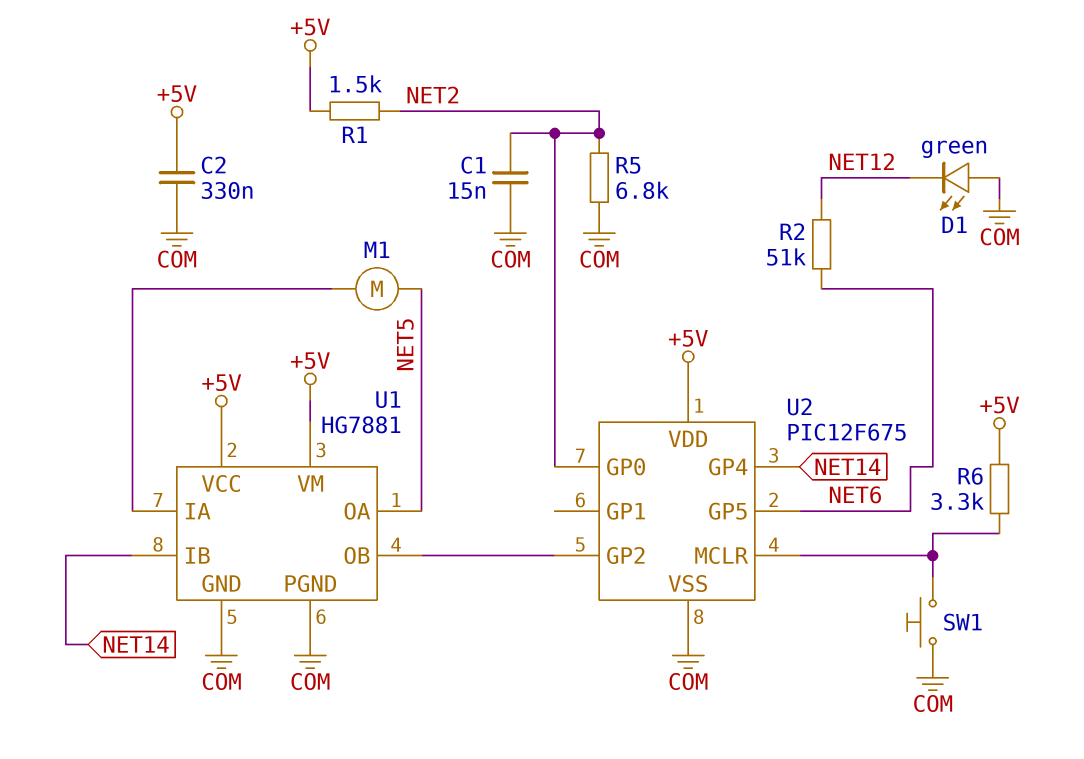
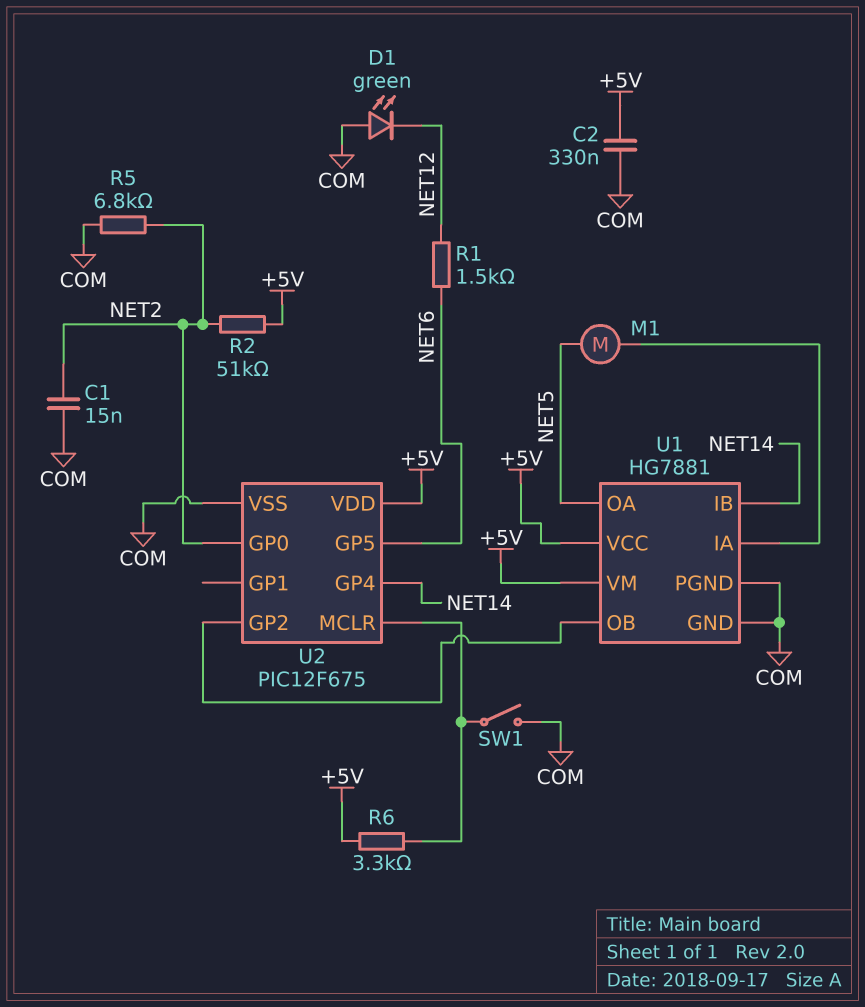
R1: 1.5k (+5V, NET2) -> 1.5k (NET6, NET12)
R2: 51k (NET6, NET12) -> 51k (+5V, NET2)
SW1: button (COM, U2/MCLR) -> switch (COM, U2/MCLR)

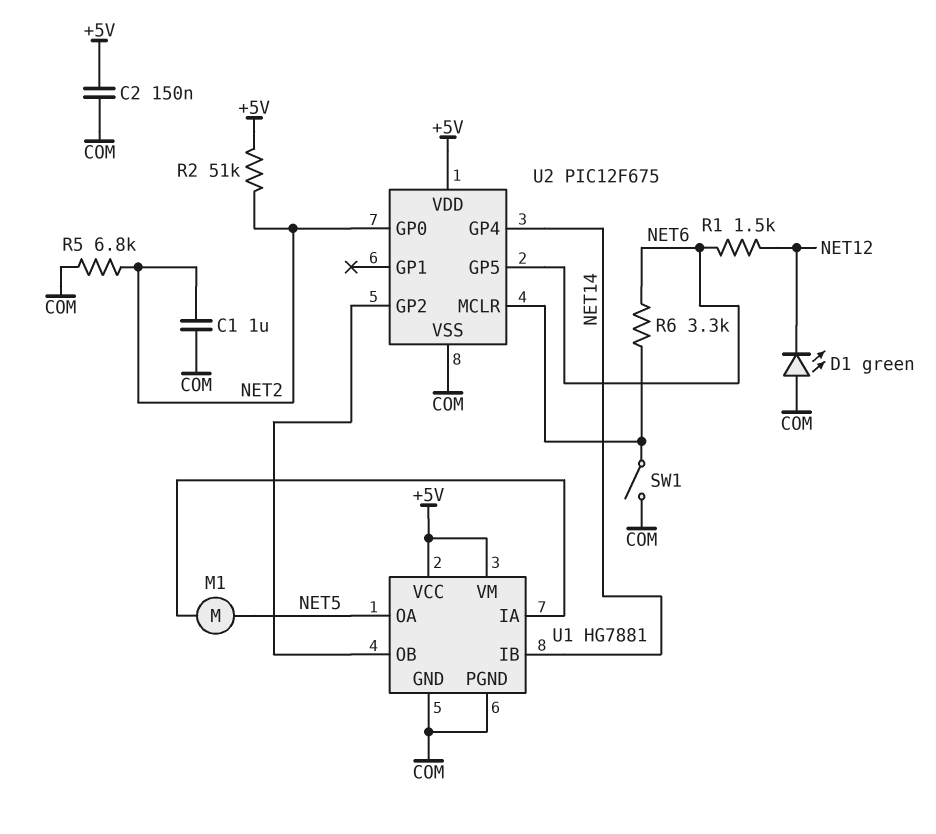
C1: 15nF (COM, NET2) -> 1uF (COM, NET2)
C2: 330nF (+5V, COM) -> 150nF (+5V, COM)
R6: 3.3k (+5V, U2/MCLR) -> 3.3k (NET6, U2/MCLR)

